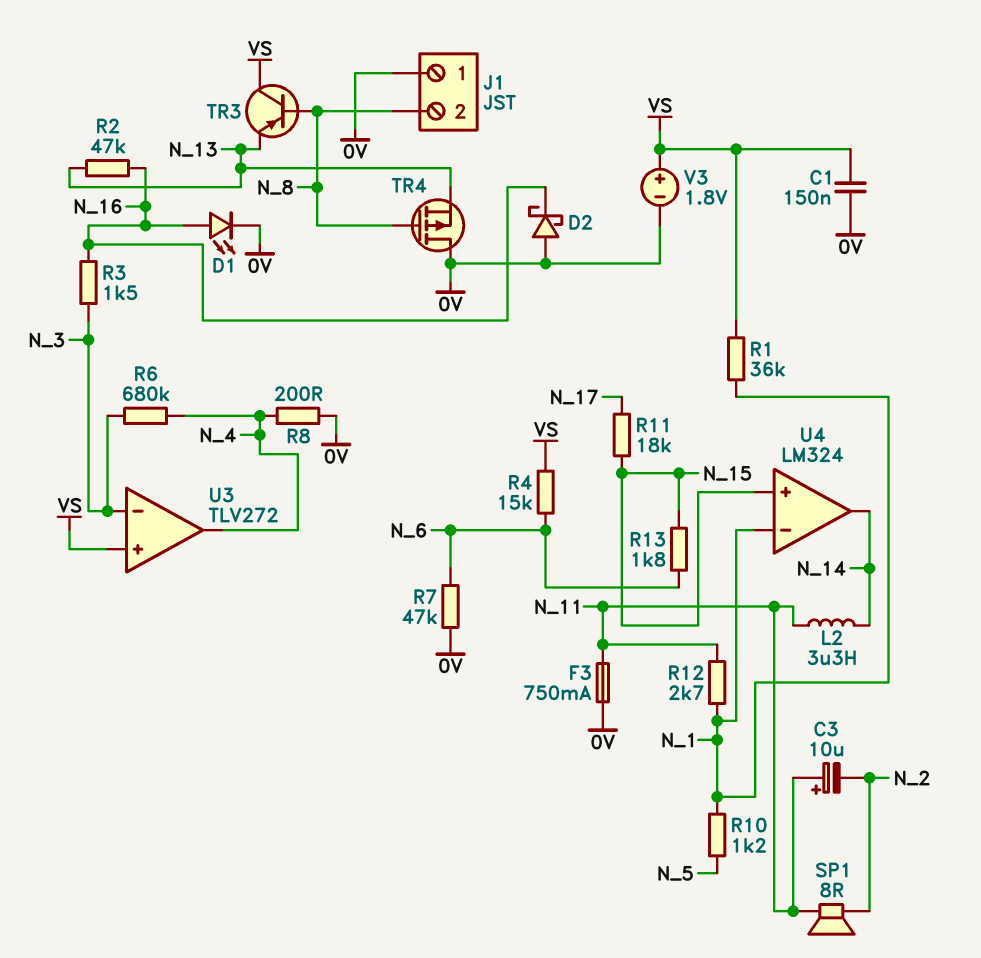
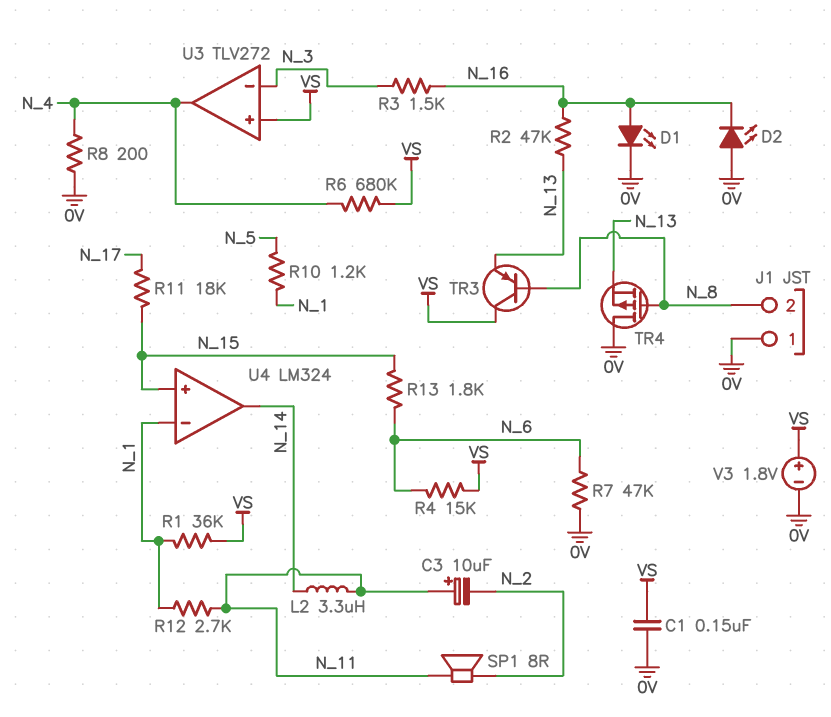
D2: schottky (A 0V, K N_16) -> LED (A 0V, K N_16)
F3: 750mA (0V, N_11) -> none
R6: 680k (N_3, N_4) -> 680k (N_4, VS)

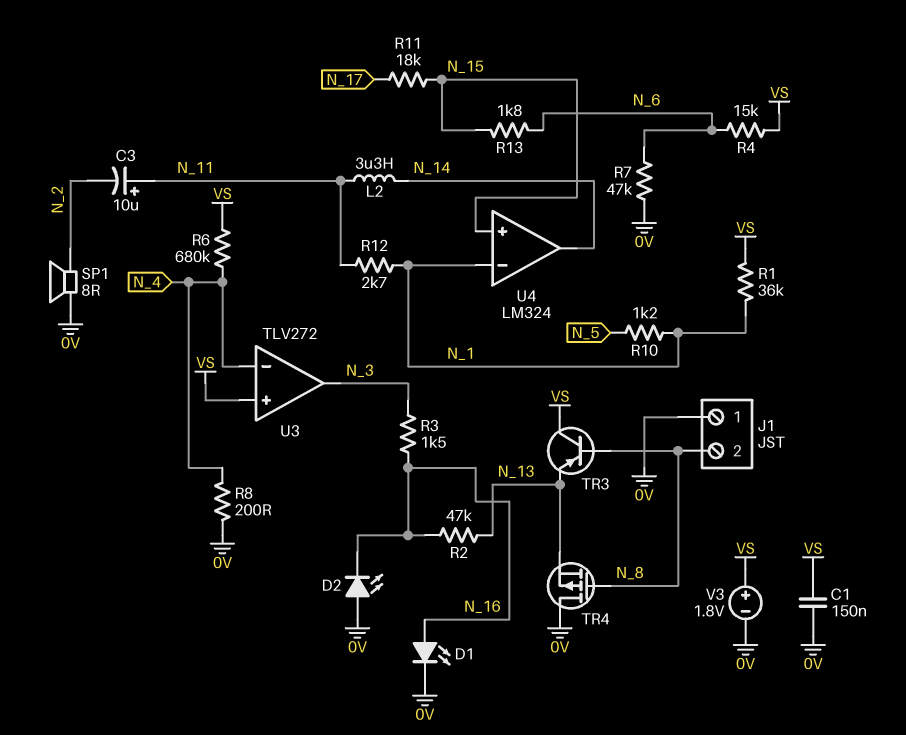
SP1: speaker 8R (N_2, N_11) -> speaker 8R (0V, N_2)
U3 pin in-: N_3 -> N_4
U3 pin out: N_4 -> N_3

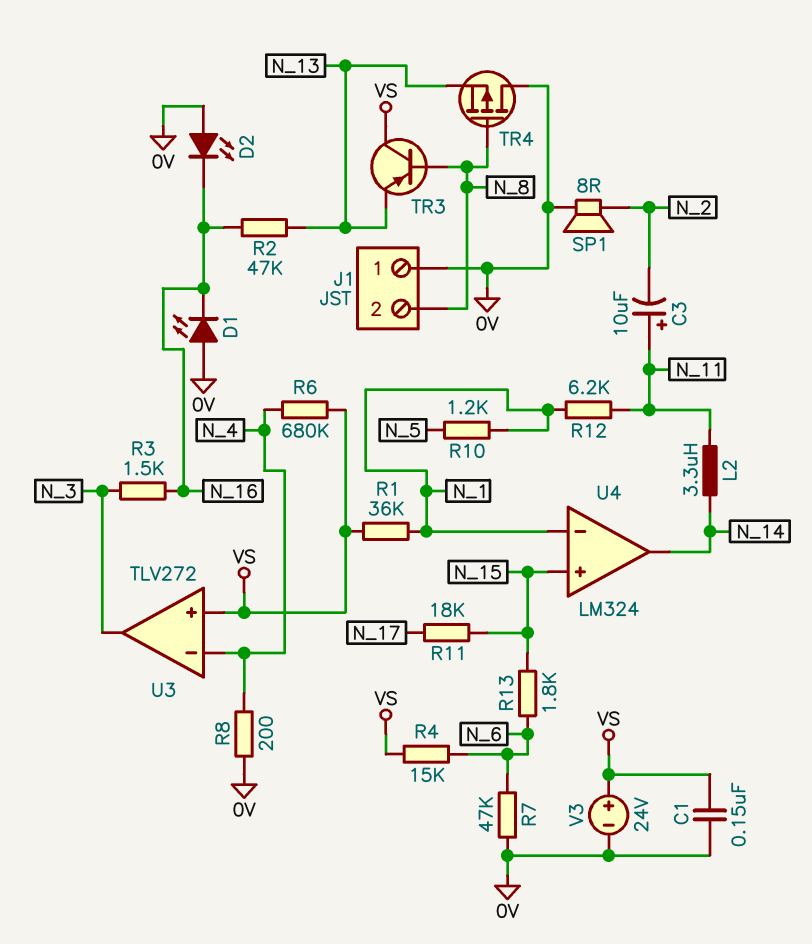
D1: LED (A N_16, K 0V) -> LED (A 0V, K N_16)
R12: 2.7k (N_1, N_11) -> 6.2k (N_1, N_11)
V3: 1.8V (plus VS, minus 0V) -> 24V (plus VS, minus 0V)

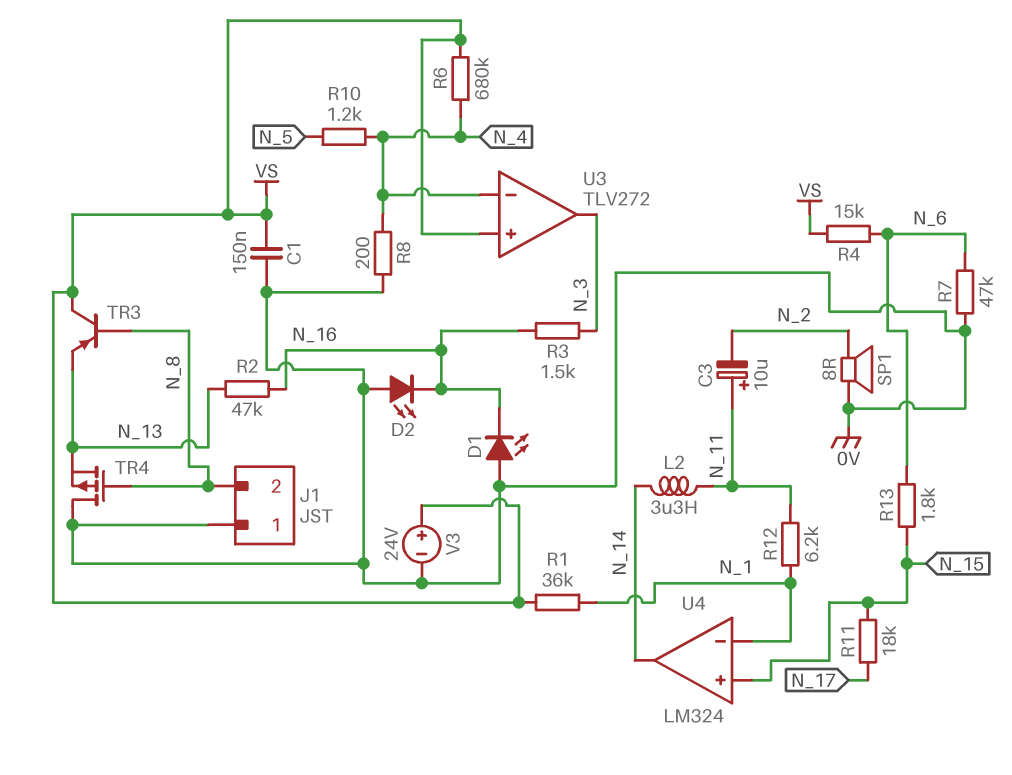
R10: 1.2k (N_1, N_5) -> 1.2k (N_4, N_5)

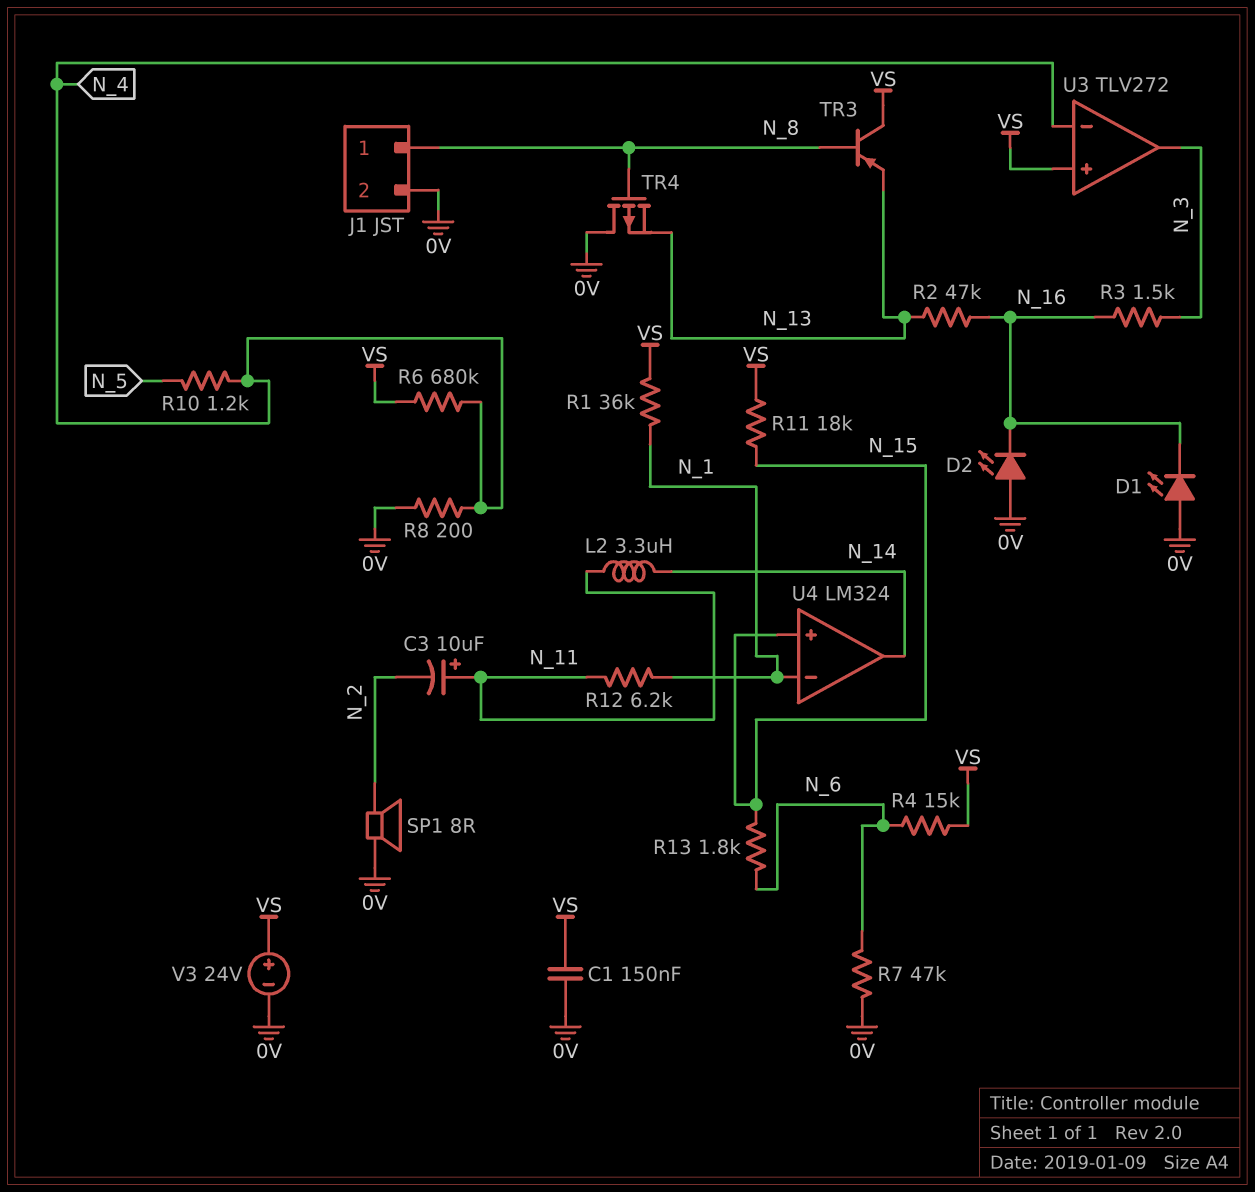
J1 pin 1: 0V -> N_8
J1 pin 2: N_8 -> 0V
R11: 18k (N_15, N_17) -> 18k (N_15, VS)

